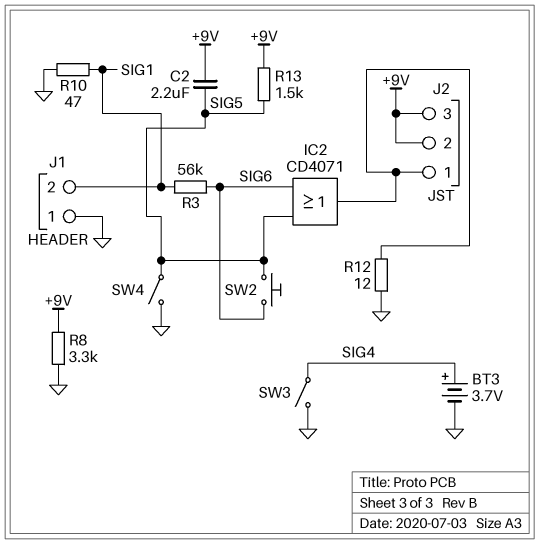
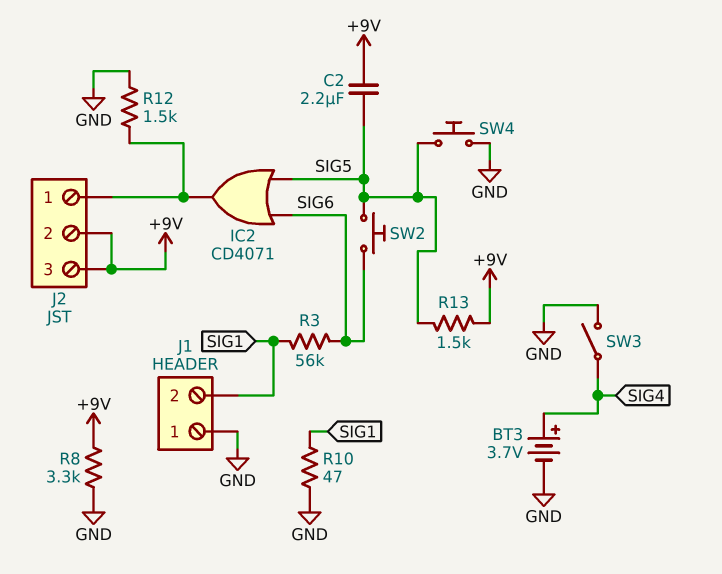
R12: 12 (GND, J2/1) -> 1.5k (GND, J2/1)
SW4: switch (GND, SIG5) -> button (GND, SIG5)

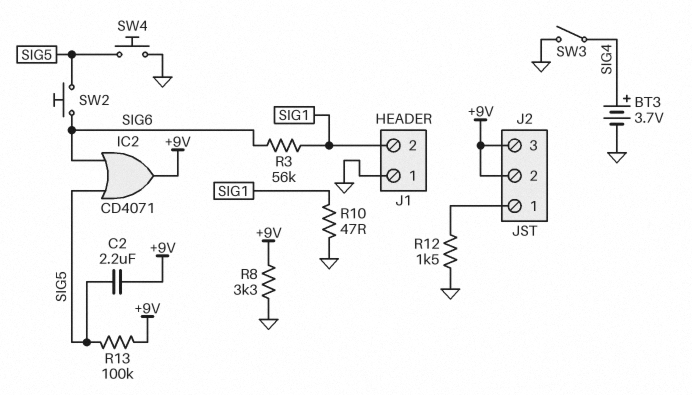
IC2: OR CD4071 (in SIG5, in SIG6, out J2/1) -> OR CD4071 (in SIG5, in SIG6, out +9V)
R13: 1.5k (+9V, SIG5) -> 100k (+9V, SIG5)

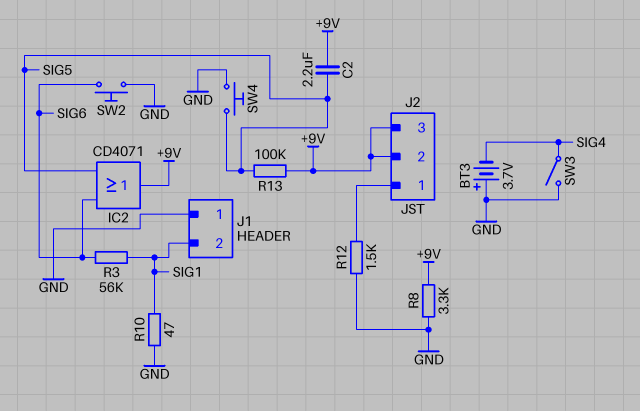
BT3: 3.7V (plus SIG4, minus GND) -> 3.7V (plus GND, minus SIG4)
SW2: button (SIG5, SIG6) -> button (GND, SIG6)

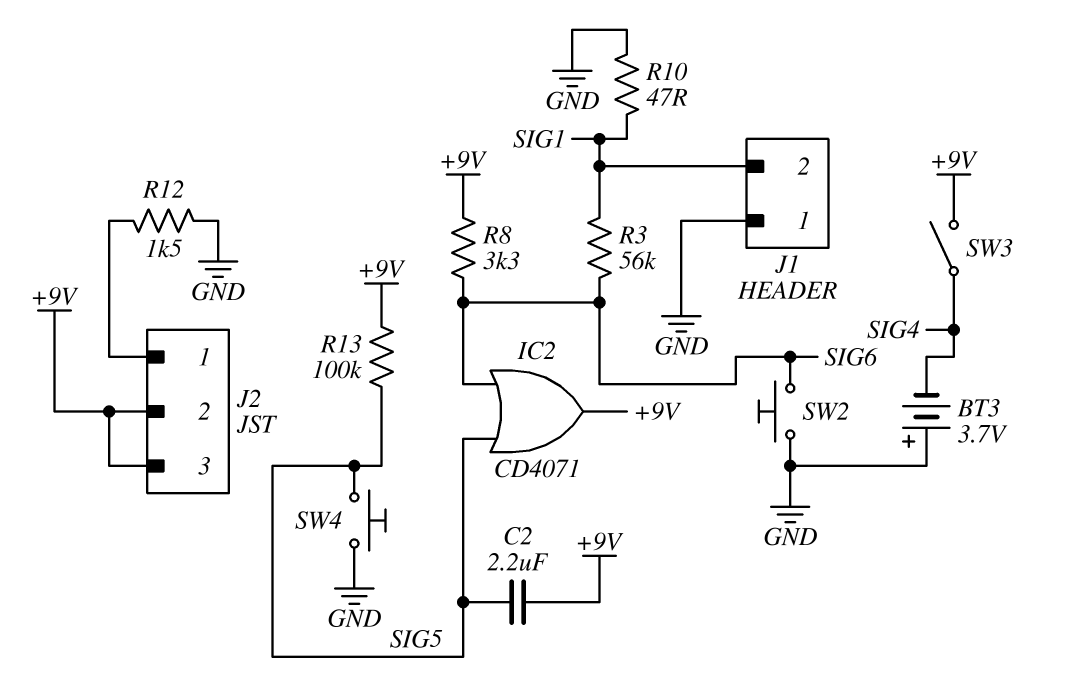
R8: 3.3k (+9V, GND) -> 3.3k (+9V, SIG6)
SW3: switch (GND, SIG4) -> switch (+9V, SIG4)

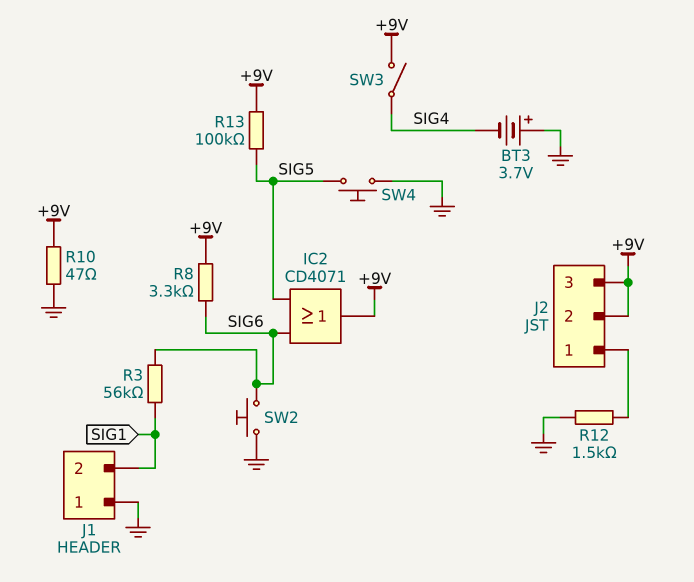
C2: 2.2uF (+9V, SIG5) -> none
R10: 47 (GND, SIG1) -> 47 (+9V, GND)

